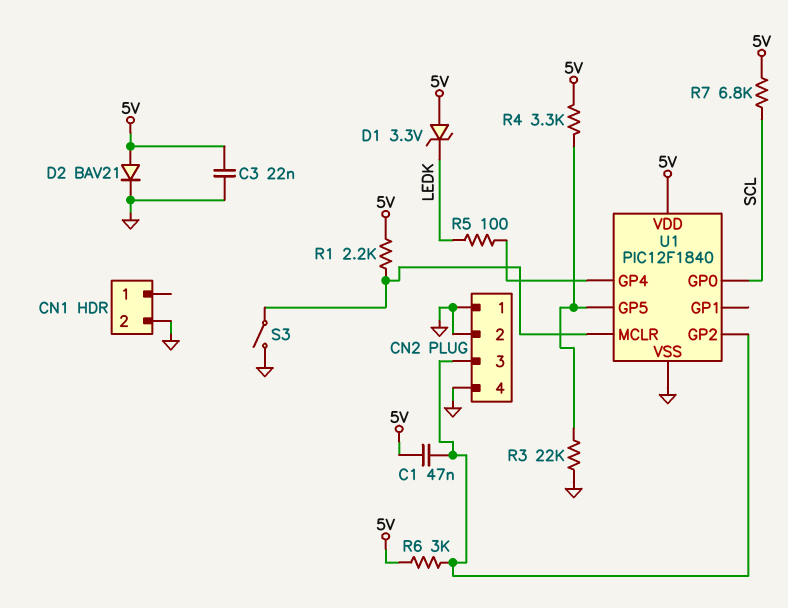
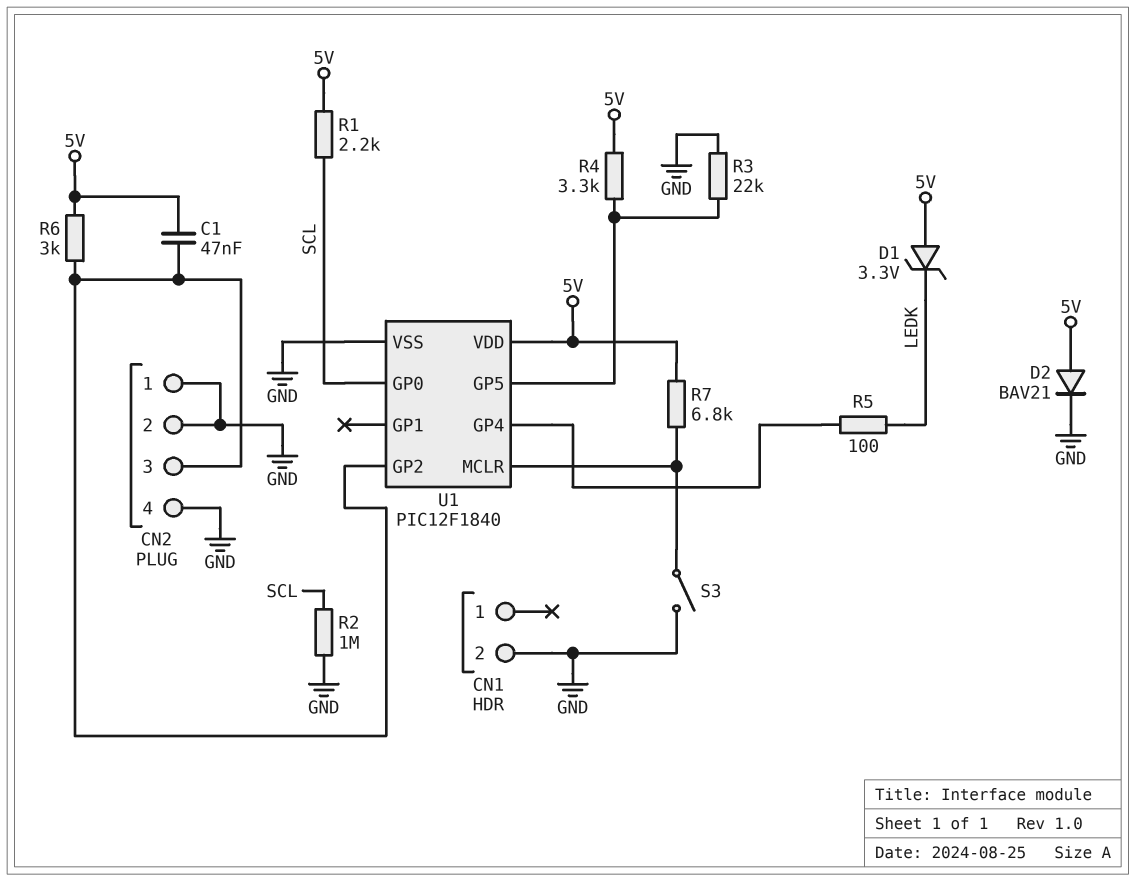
C3: 22nF (5V, GND) -> none
R1: 2.2k (5V, U1/MCLR) -> 2.2k (5V, SCL)
R2: none -> 1M (GND, SCL)
R7: 6.8k (5V, SCL) -> 6.8k (5V, U1/MCLR)

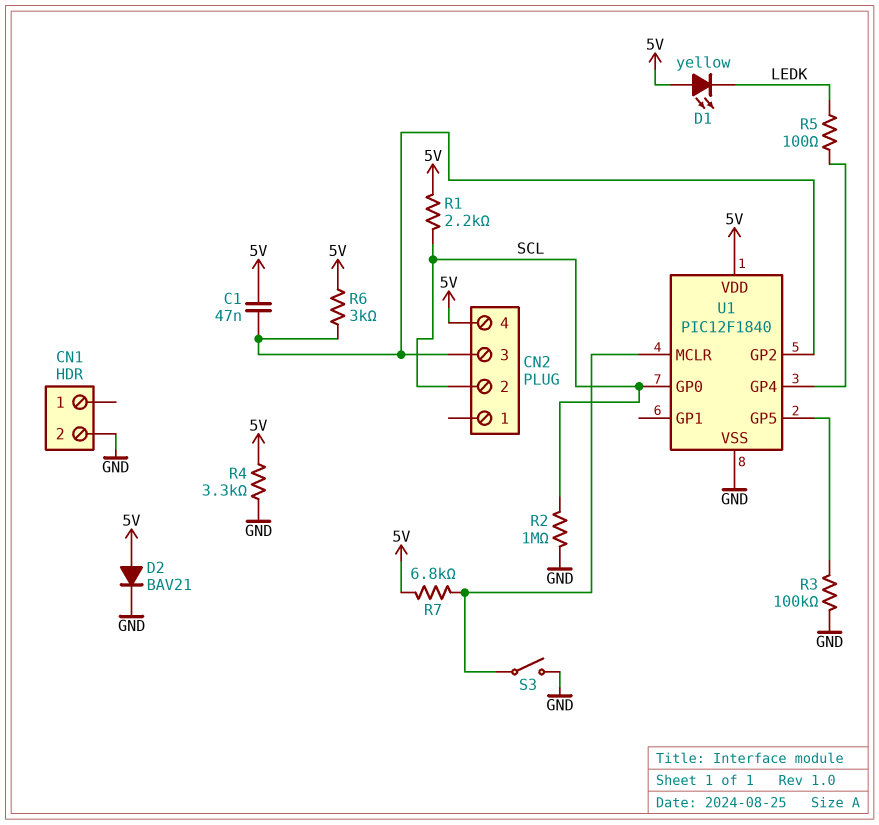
CN2 pin 1: GND -> none
CN2 pin 2: GND -> SCL
CN2 pin 4: GND -> 5V
D1: zener 3.3V (A 5V, K LEDK) -> LED yellow (A 5V, K LEDK)
R3: 22k (GND, U1/GP5) -> 100k (GND, U1/GP5)
R4: 3.3k (5V, U1/GP5) -> 3.3k (5V, GND)

